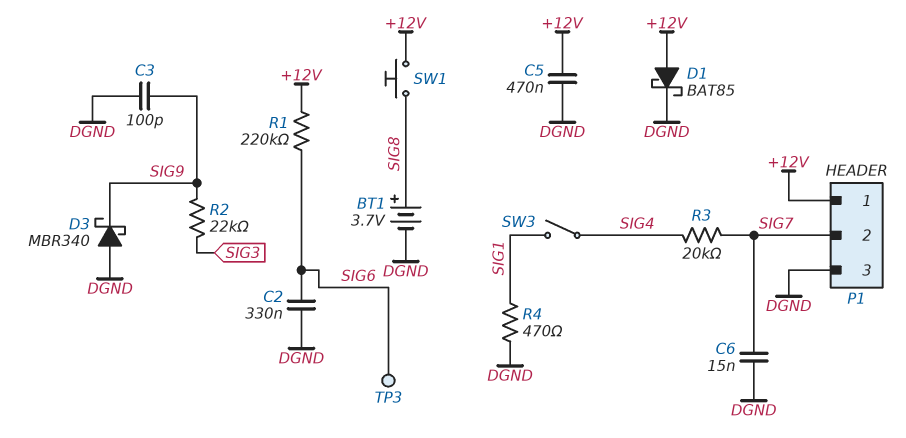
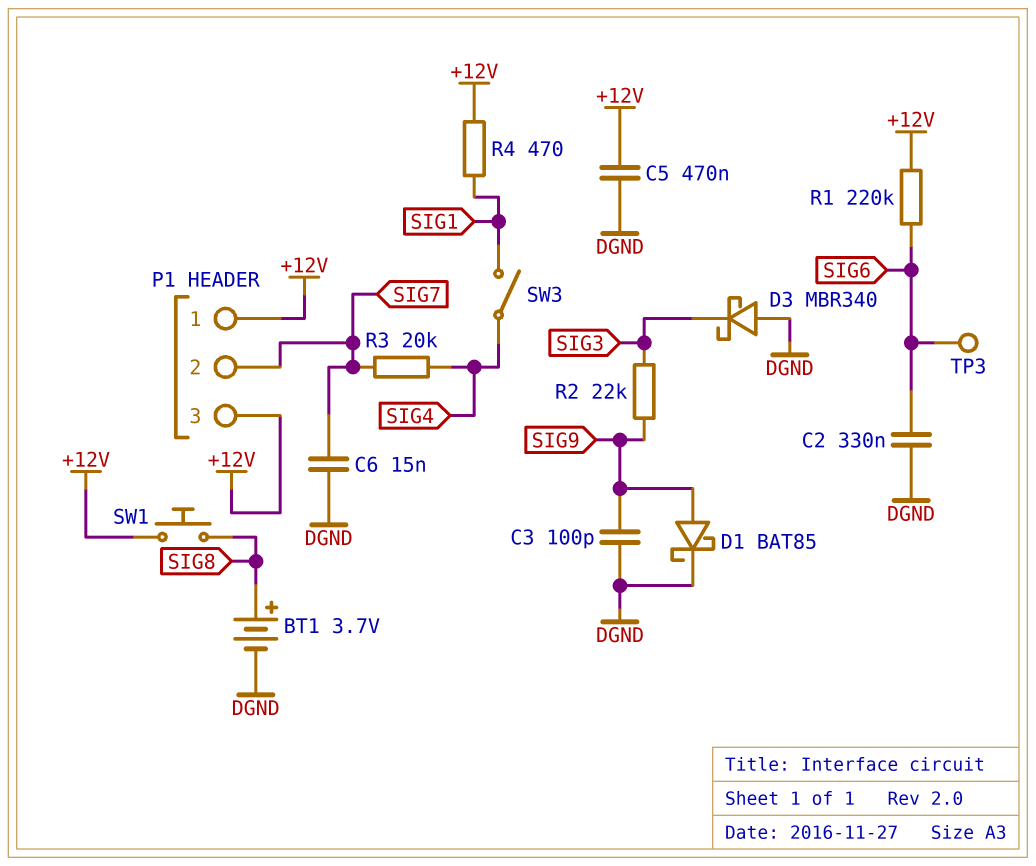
D1: schottky BAT85 (A +12V, K DGND) -> schottky BAT85 (A SIG9, K DGND)
D3: schottky MBR340 (A DGND, K SIG9) -> schottky MBR340 (A DGND, K SIG3)
P1 pin 3: DGND -> +12V
R4: 470 (DGND, SIG1) -> 470 (+12V, SIG1)

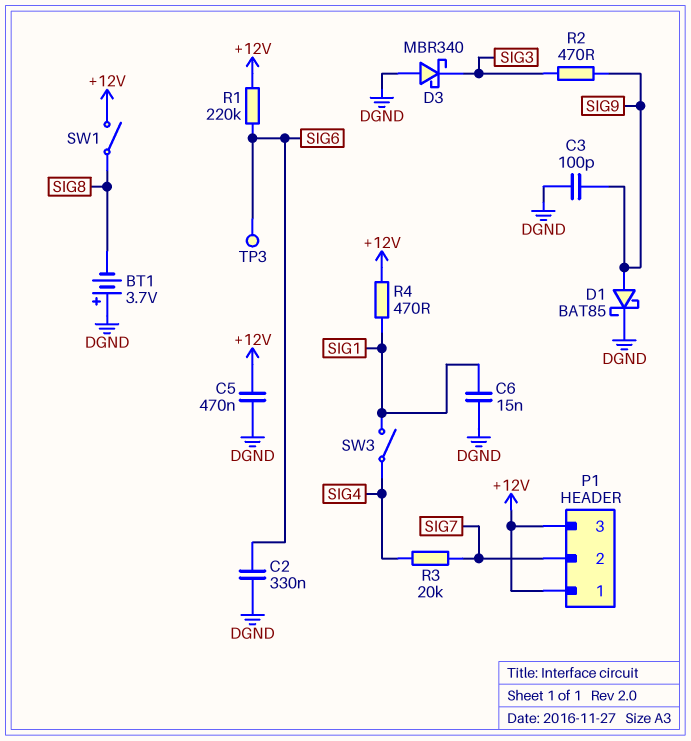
BT1: 3.7V (plus SIG8, minus DGND) -> 3.7V (plus DGND, minus SIG8)
C6: 15nF (DGND, SIG7) -> 15nF (DGND, SIG1)
R2: 22k (SIG3, SIG9) -> 470 (SIG3, SIG9)
SW1: button (+12V, SIG8) -> switch (+12V, SIG8)

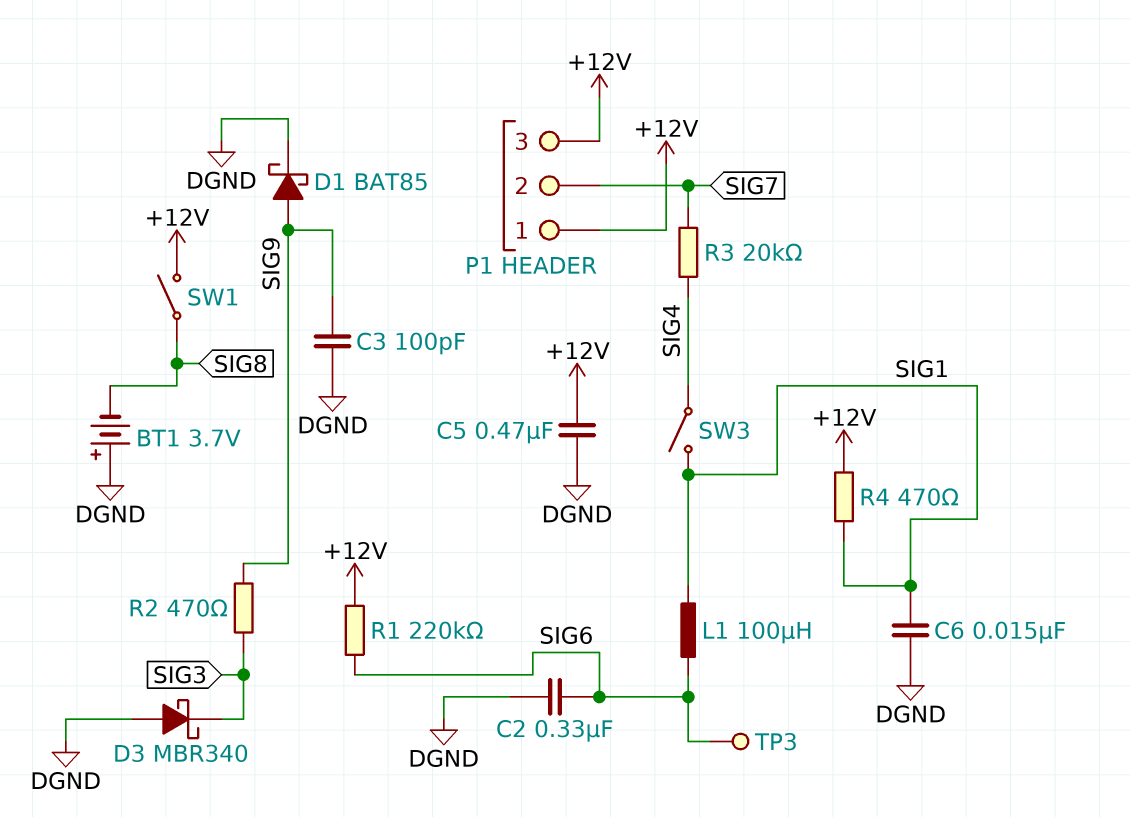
L1: none -> 100uH (SIG1, SIG6)

